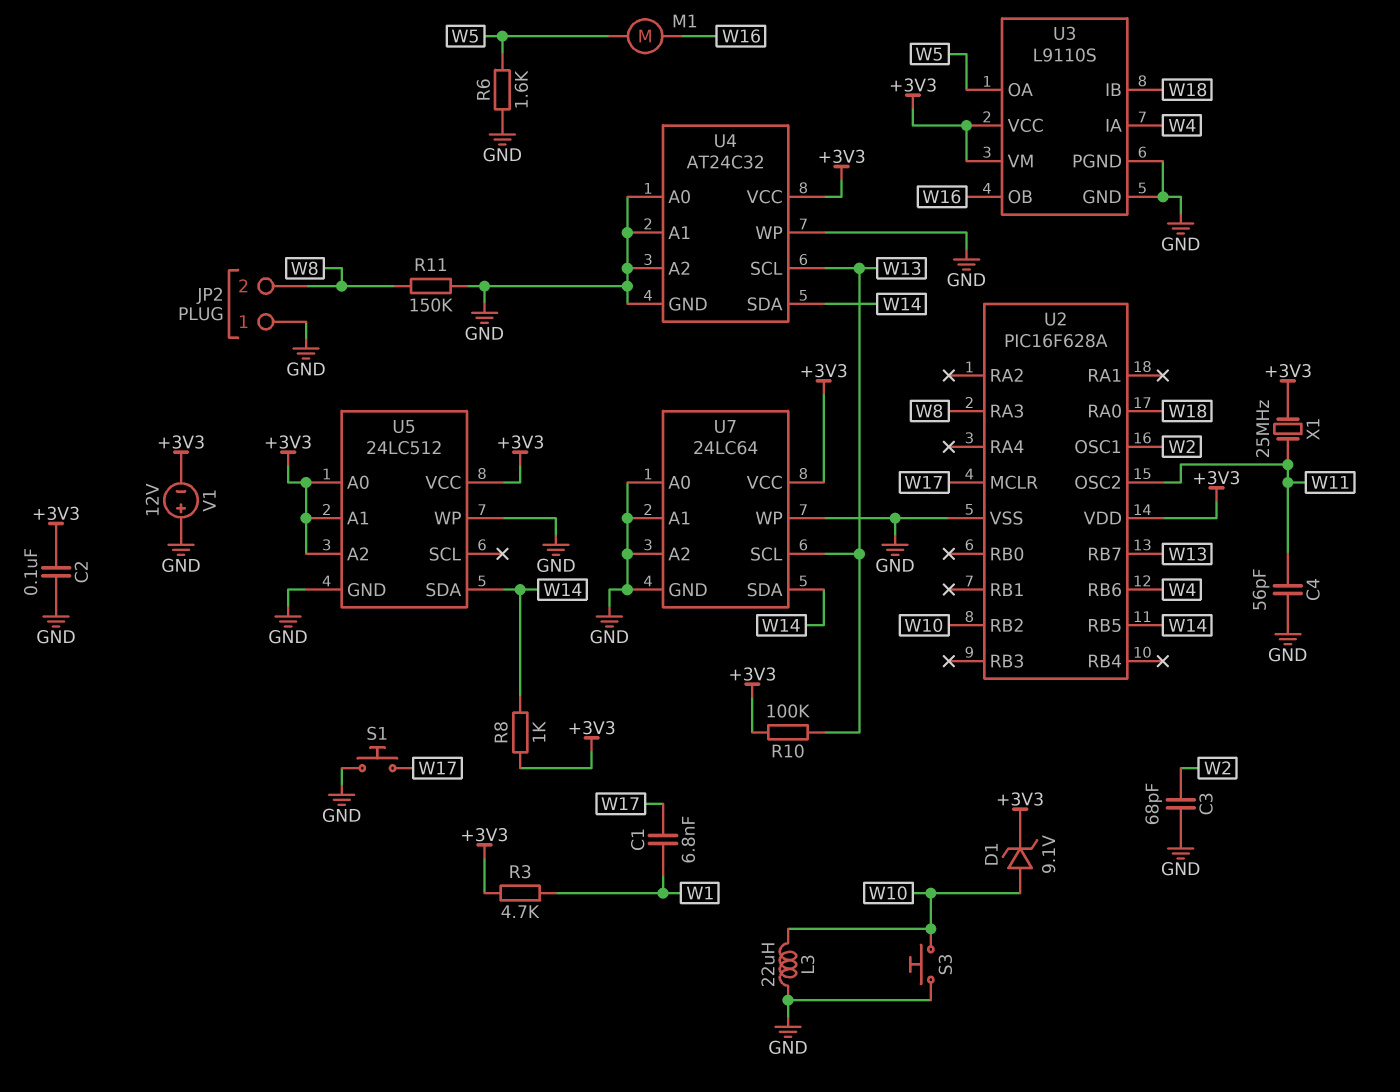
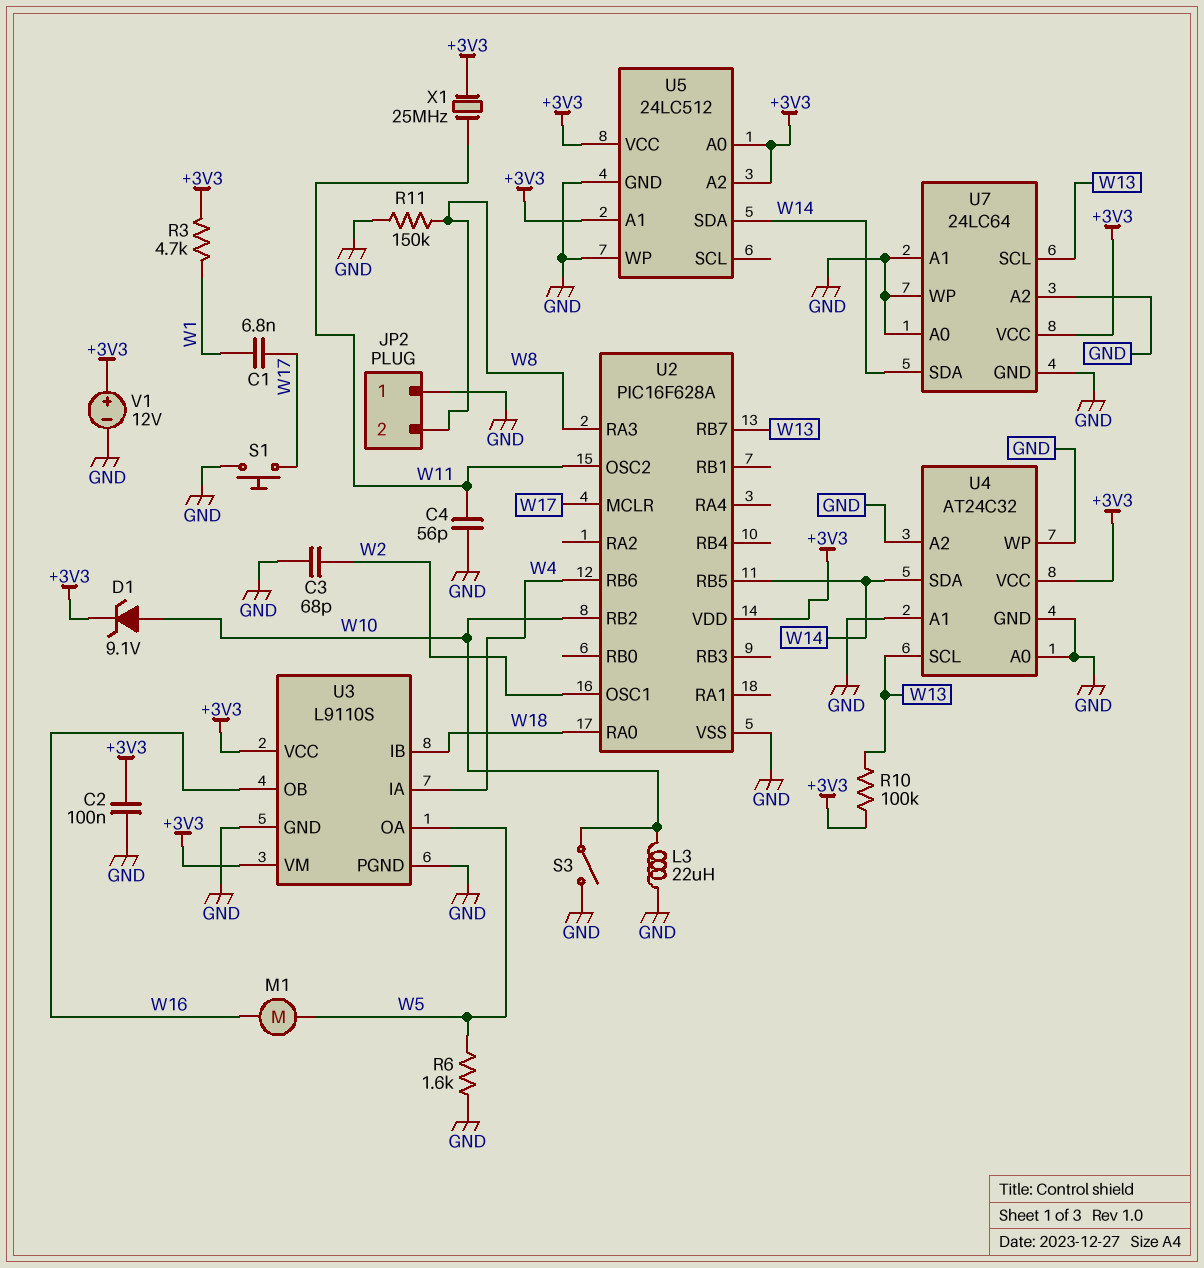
R8: 1k (+3V3, W14) -> none
S3: button (GND, W10) -> switch (GND, W10)
V1: 12V (plus GND, minus +3V3) -> 12V (plus +3V3, minus GND)

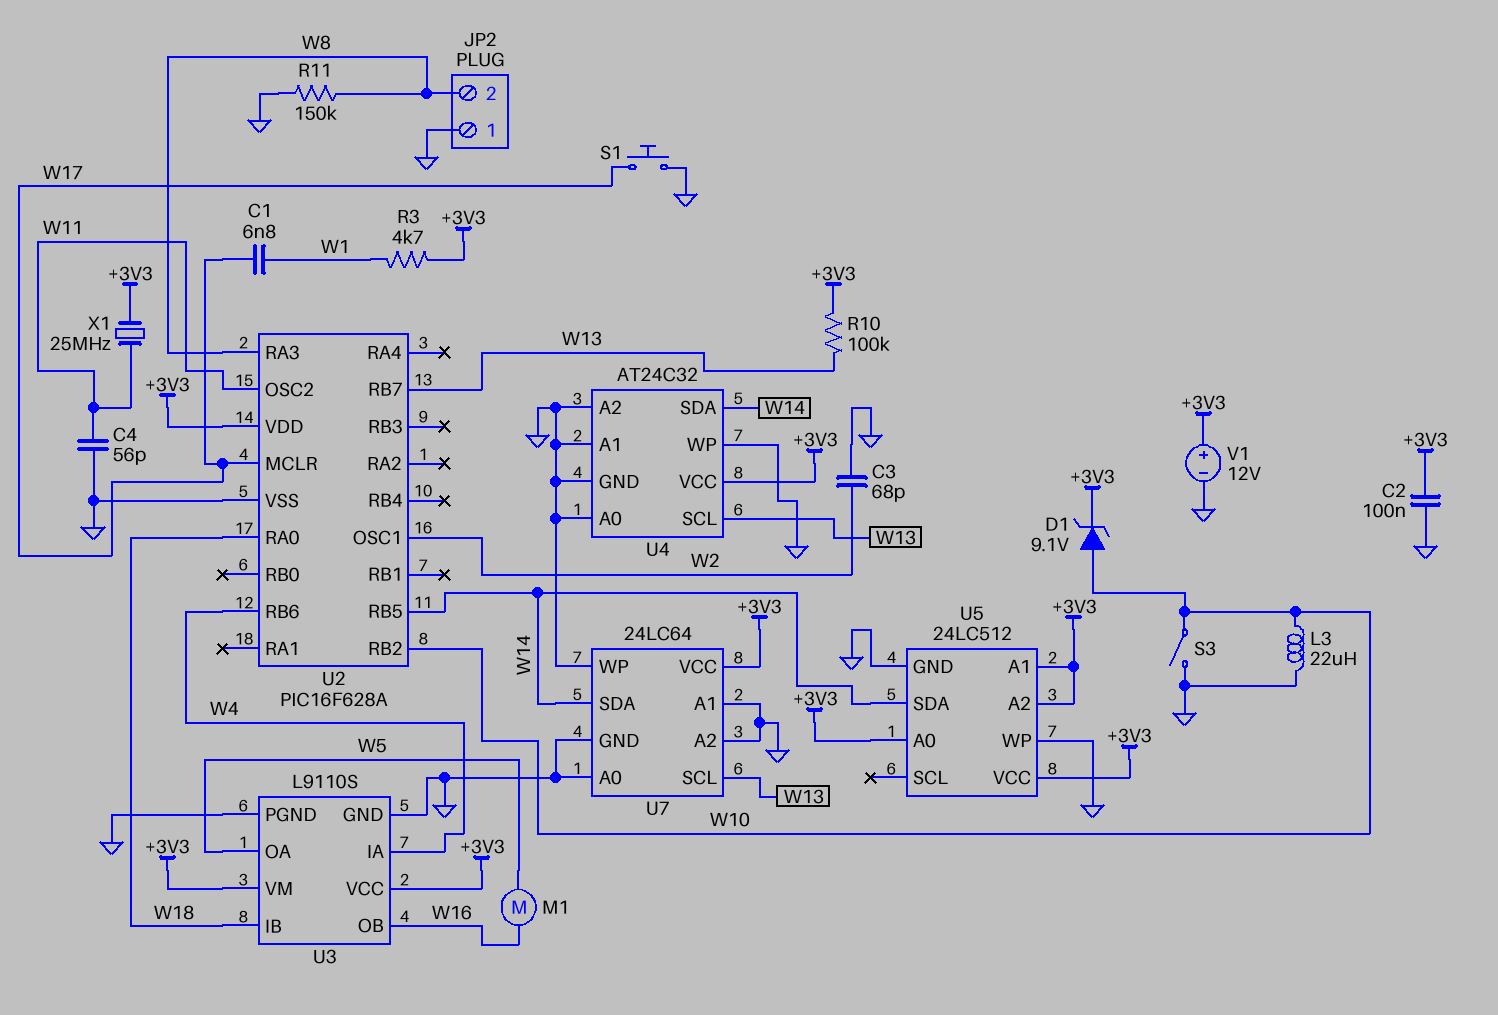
R6: 1.6k (GND, W5) -> none

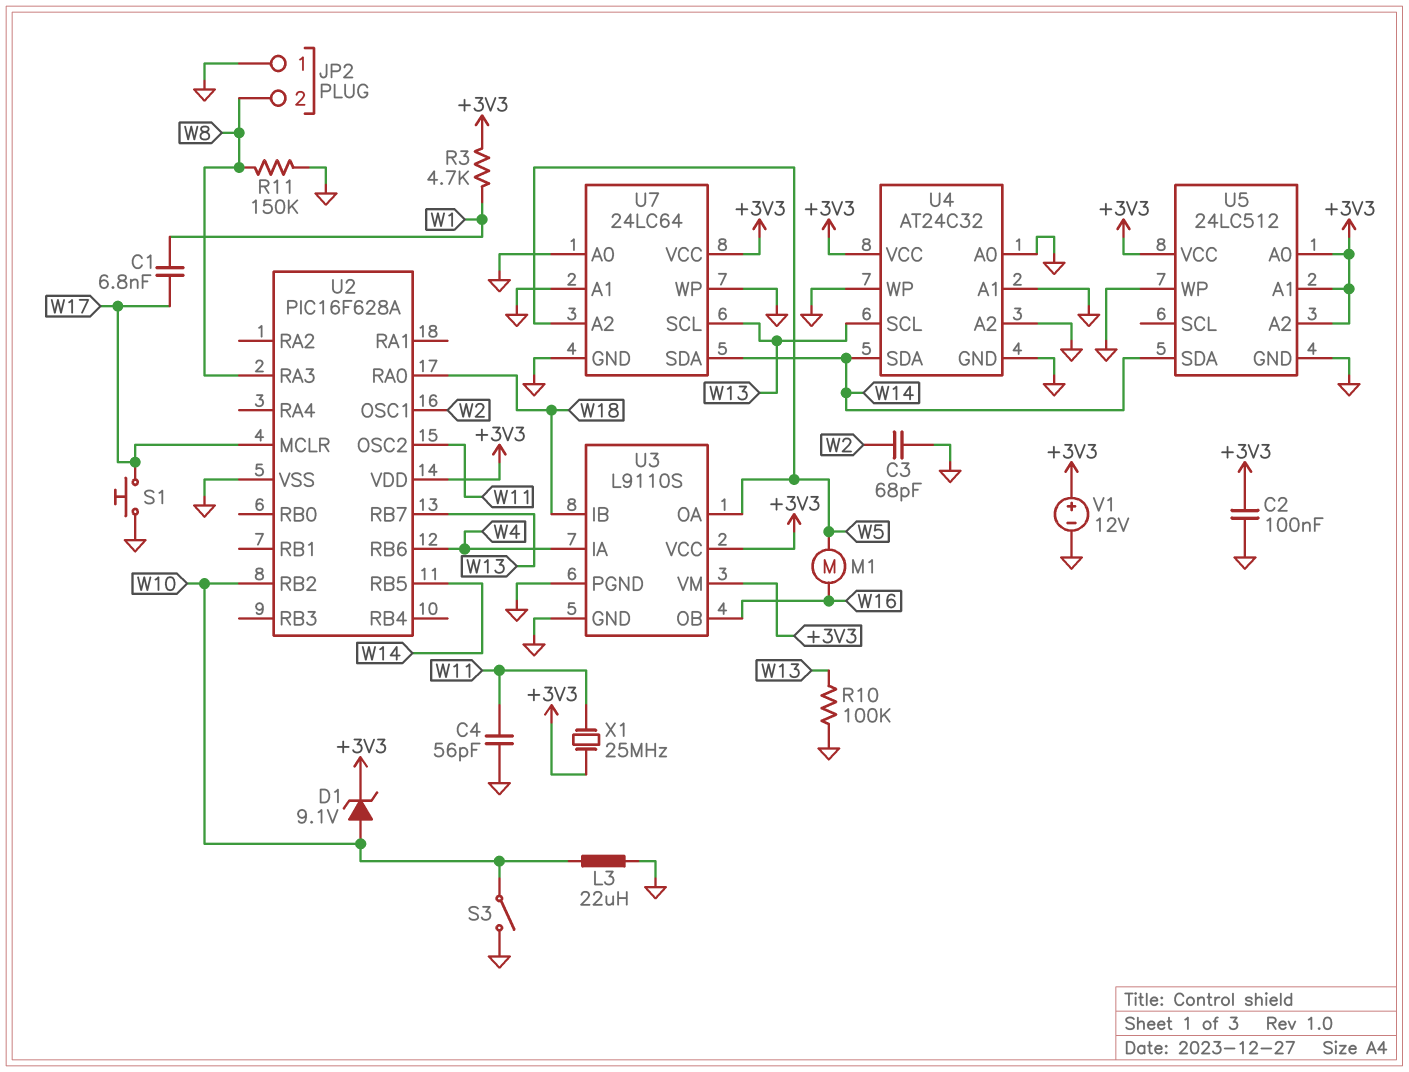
R10: 100k (+3V3, W13) -> 100k (GND, W13)
U7 pin A2: GND -> W5

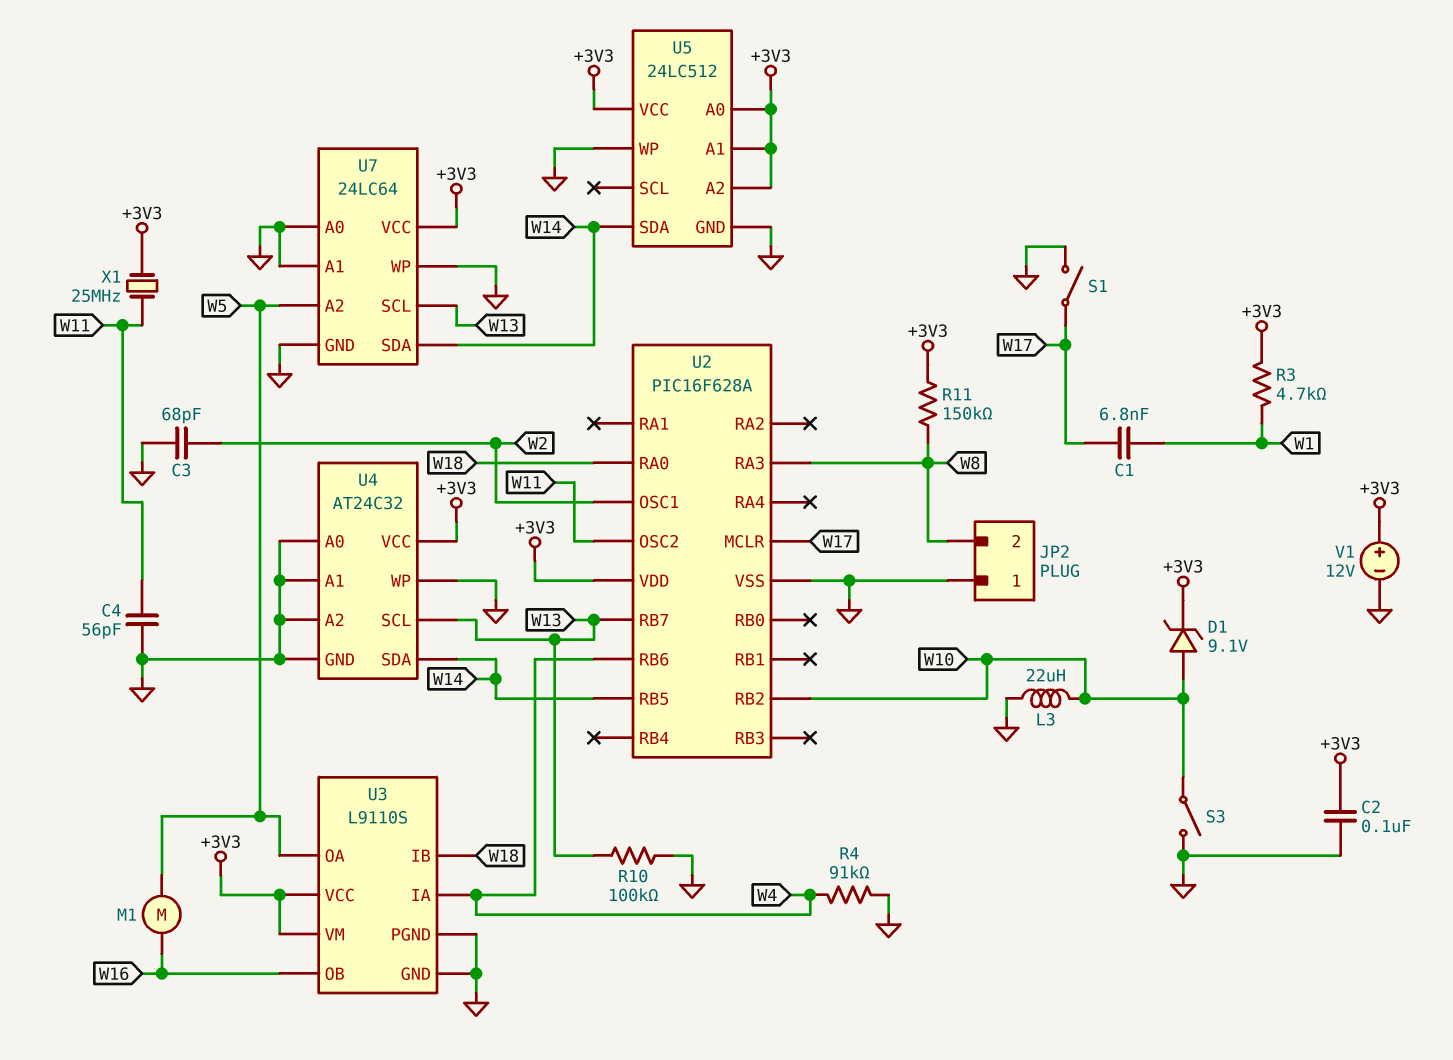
R4: none -> 91k (GND, W4)
R11: 150k (GND, W8) -> 150k (+3V3, W8)
S1: button (GND, W17) -> switch (GND, W17)

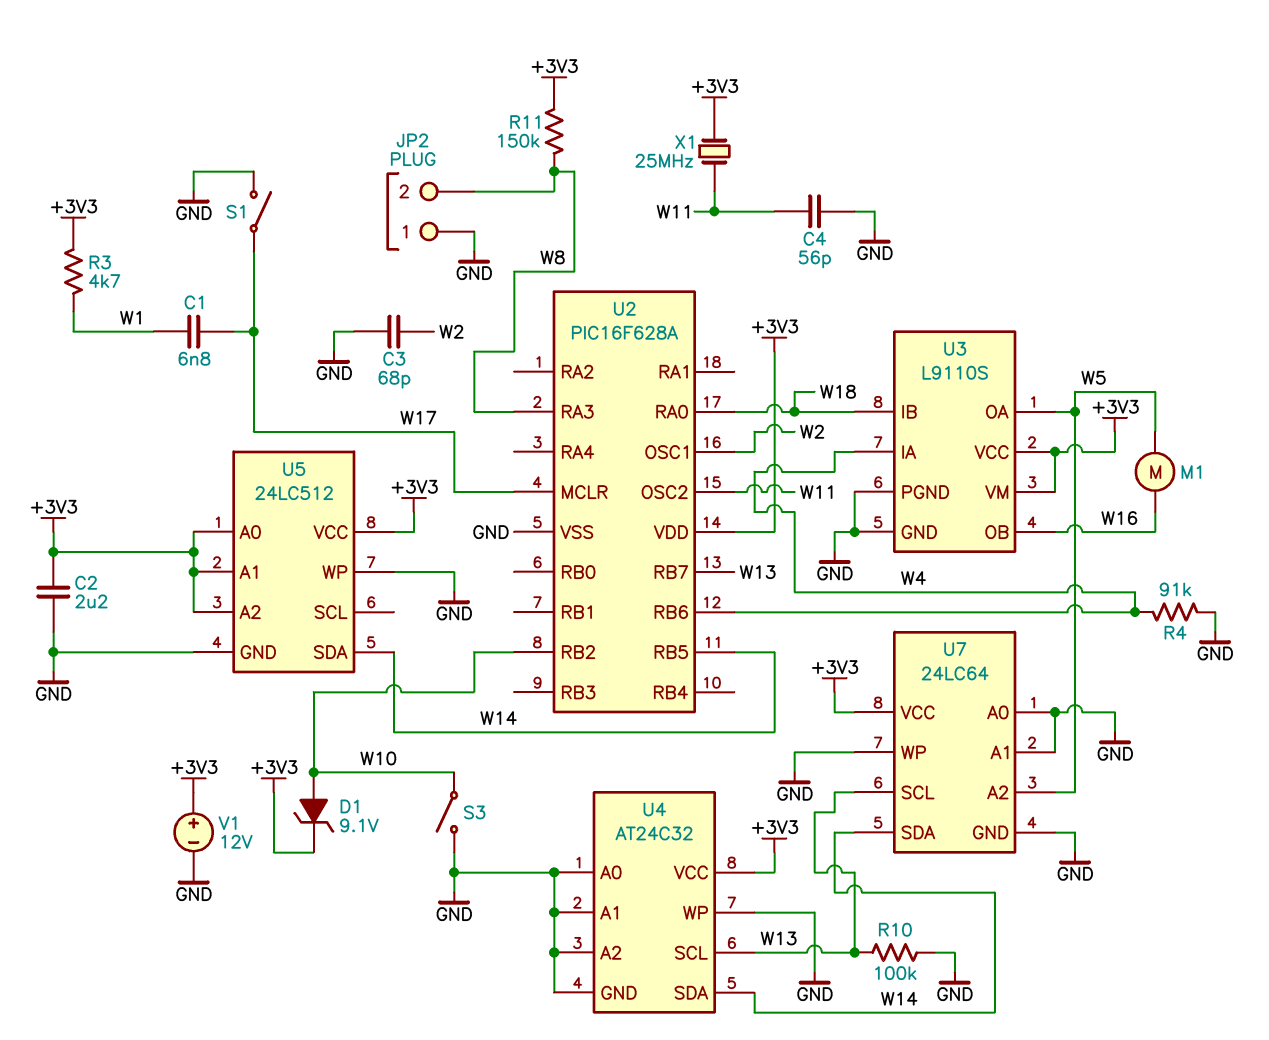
C2: 100nF (+3V3, GND) -> 2.2uF (+3V3, GND)
L3: 22uH (GND, W10) -> none

